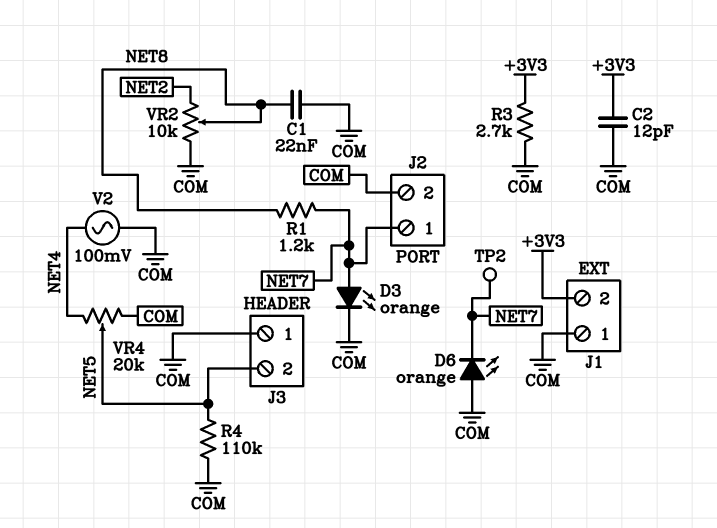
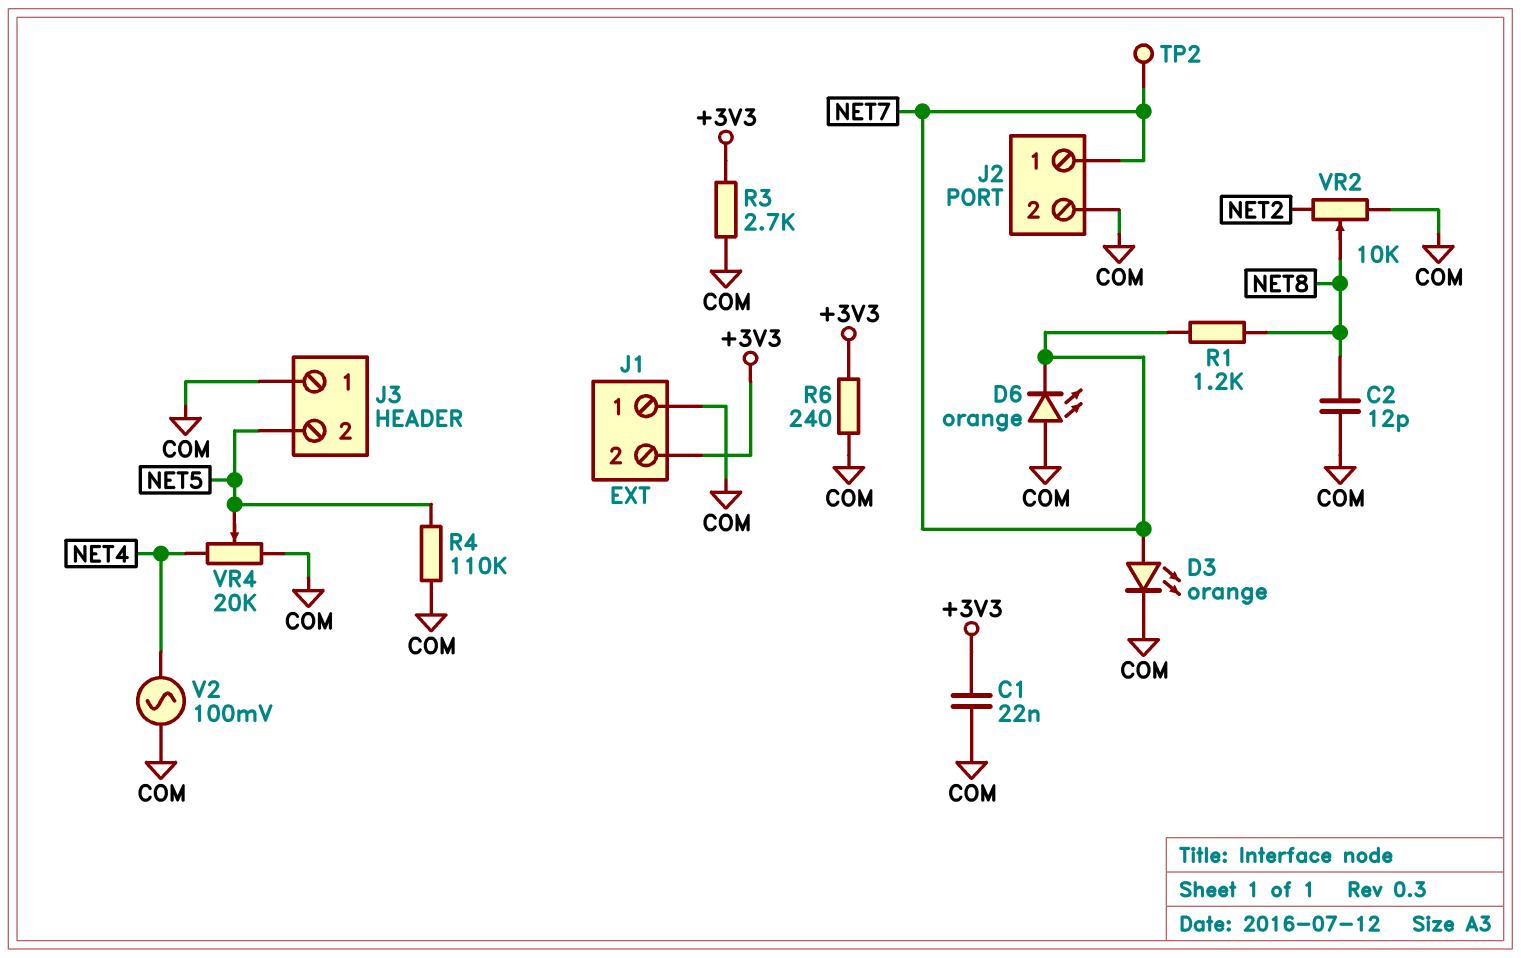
C1: 22nF (COM, NET8) -> 22nF (+3V3, COM)
C2: 12pF (+3V3, COM) -> 12pF (COM, NET8)
R6: none -> 240 (+3V3, COM)

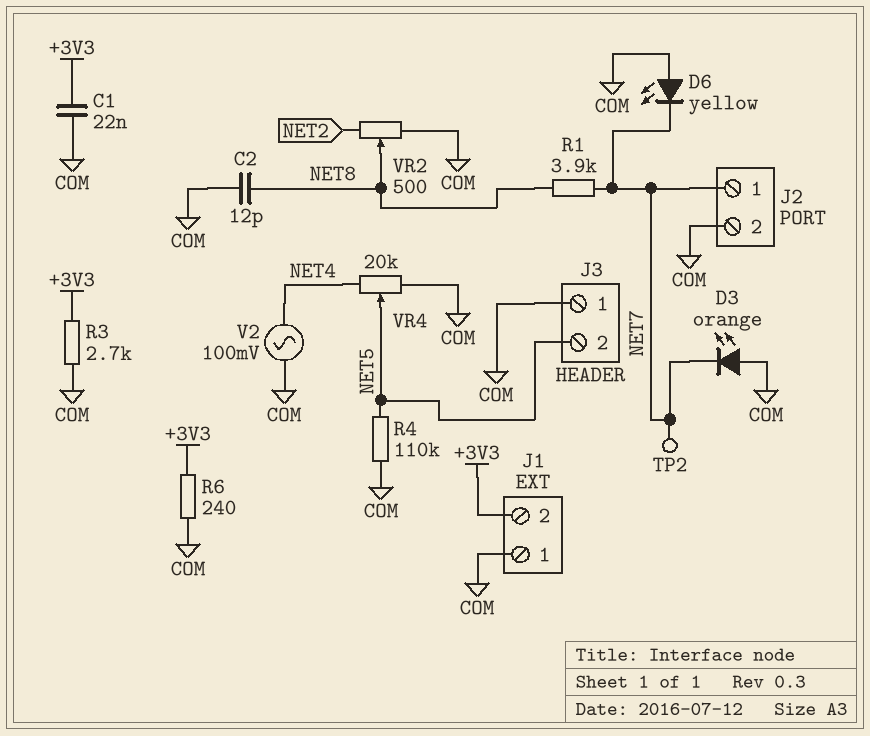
D3: LED orange (A NET7, K COM) -> LED orange (A COM, K NET7)
D6: LED orange (A COM, K NET7) -> LED yellow (A COM, K NET7)
R1: 1.2k (NET7, NET8) -> 3.9k (NET7, NET8)
VR2: 10k (COM, NET2, wiper NET8) -> 500 (COM, NET2, wiper NET8)

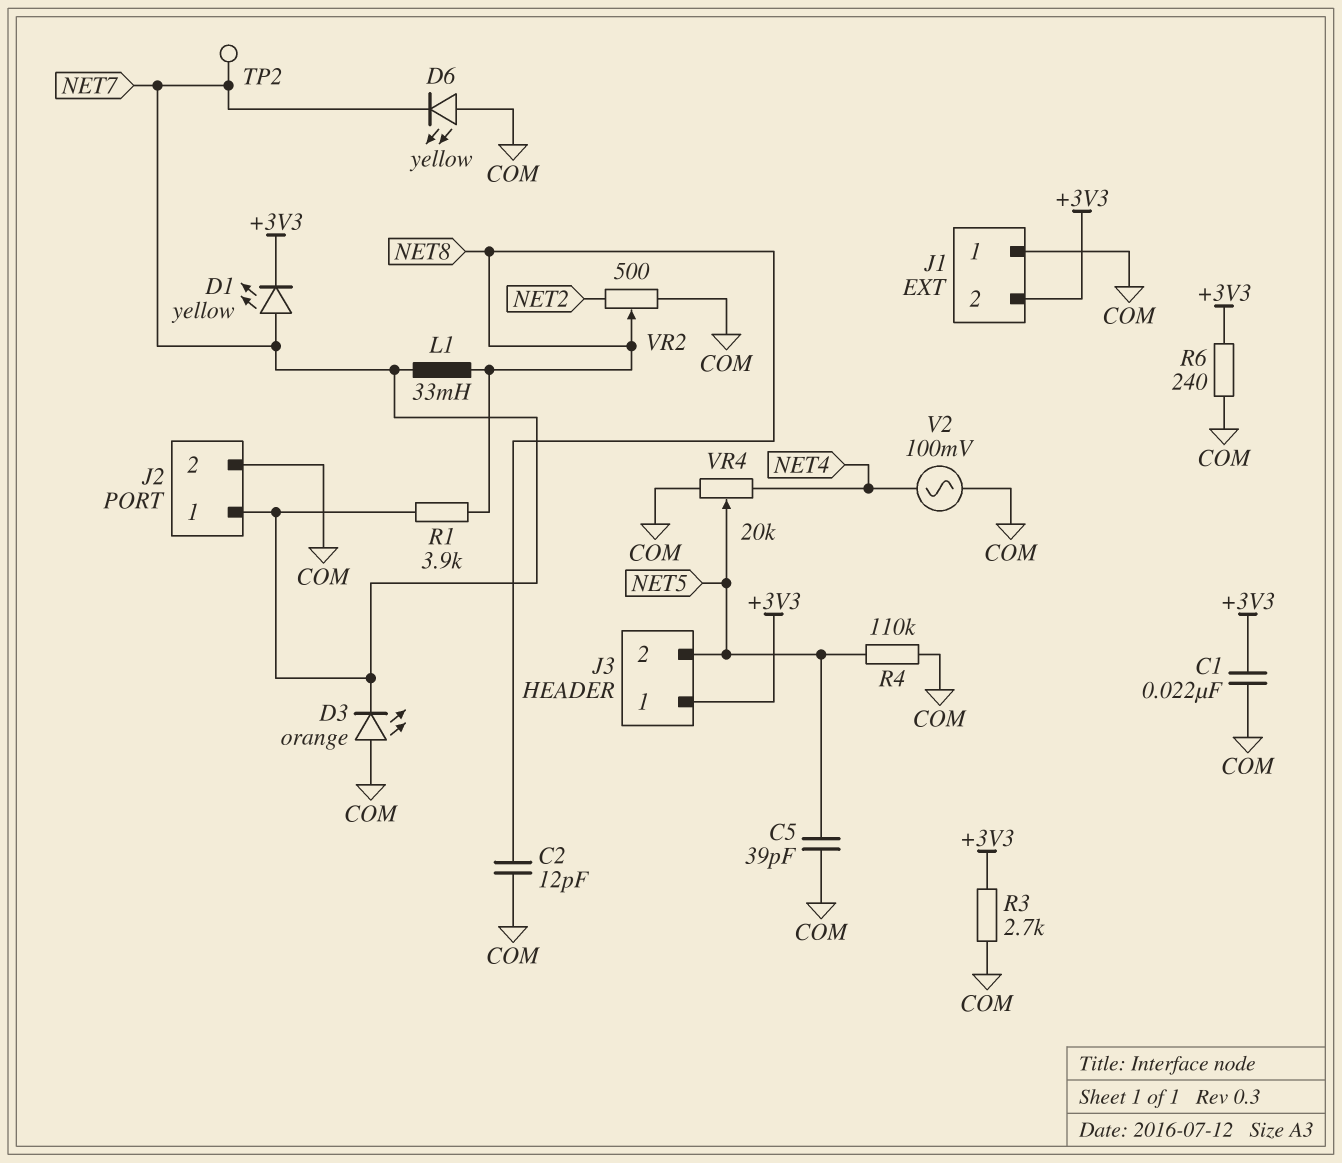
C5: none -> 39pF (COM, NET5)
D1: none -> LED yellow (A NET7, K +3V3)
J3 pin 1: COM -> +3V3
L1: none -> 33mH (NET7, NET8)

